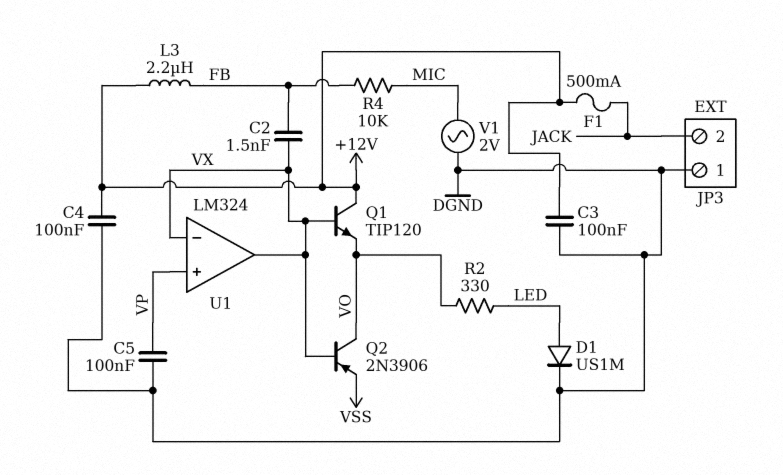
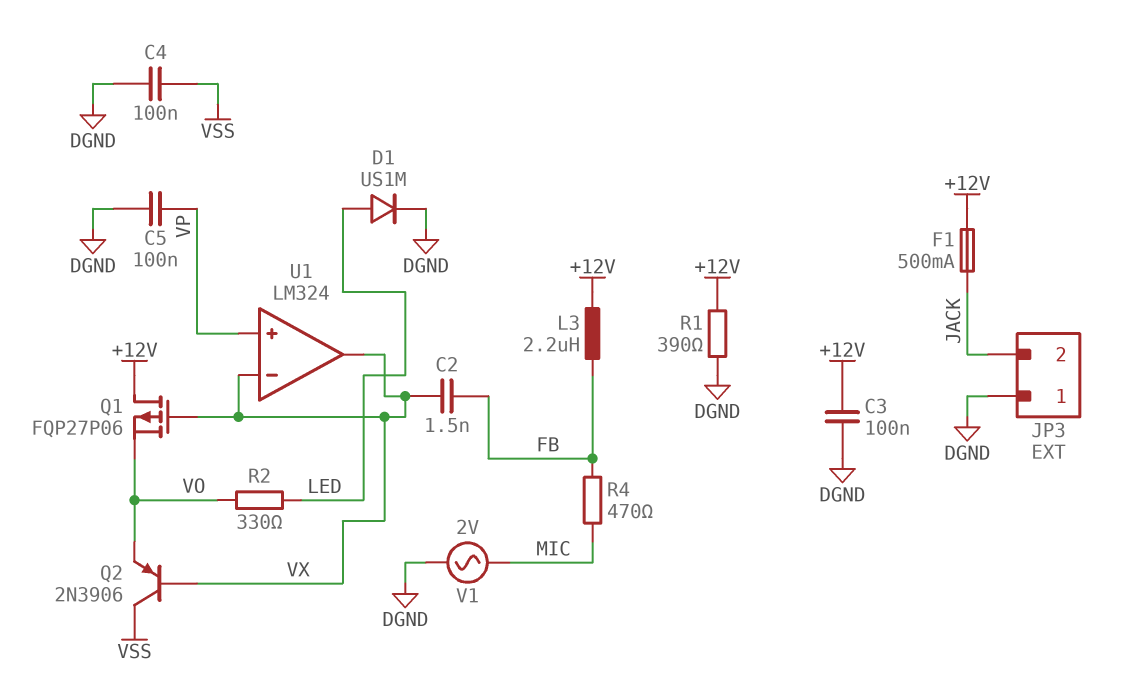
C4: 100nF (+12V, DGND) -> 100nF (DGND, VSS)
Q1: NPN TIP120 (B VX, C +12V, E VO) -> PMOS FQP27P06 (G VX, D +12V, S VO)
Q2: PNP 2N3906 (B VX, C VO, E VSS) -> PNP 2N3906 (B VX, C VSS, E VO)
R1: none -> 390 (+12V, DGND)
R4: 10k (FB, MIC) -> 470 (FB, MIC)

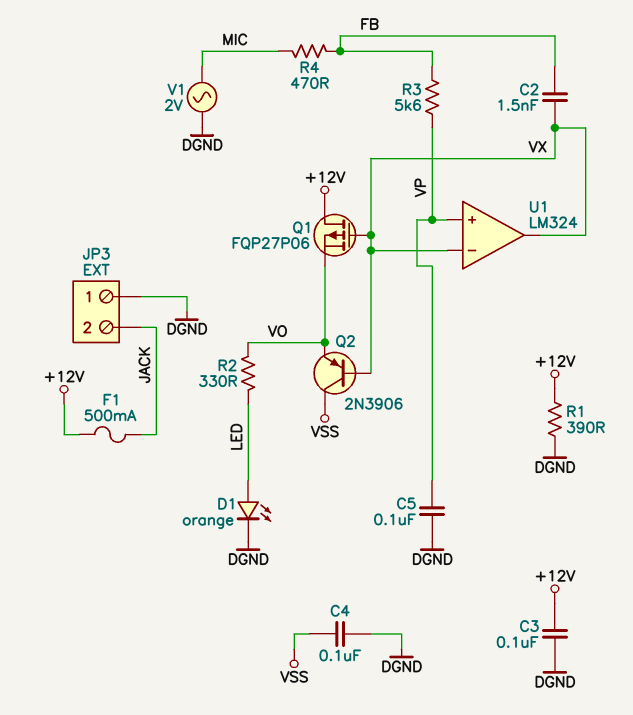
D1: diode US1M (A LED, K DGND) -> LED orange (A LED, K DGND)
L3: 2.2uH (+12V, FB) -> none
R3: none -> 5.6k (FB, VP)

